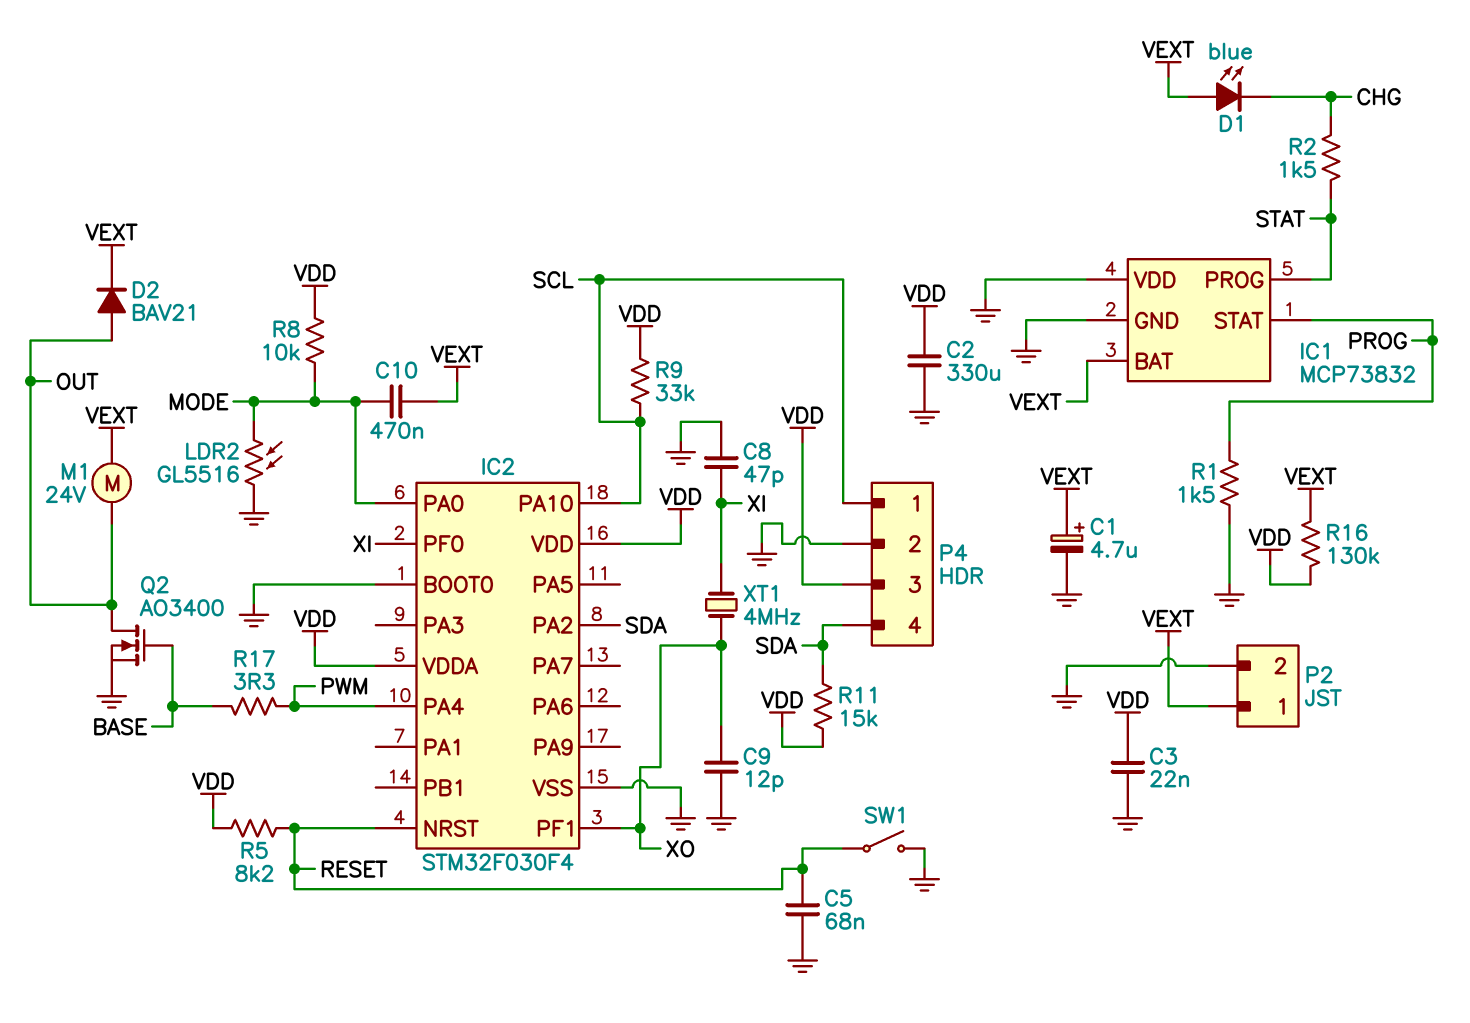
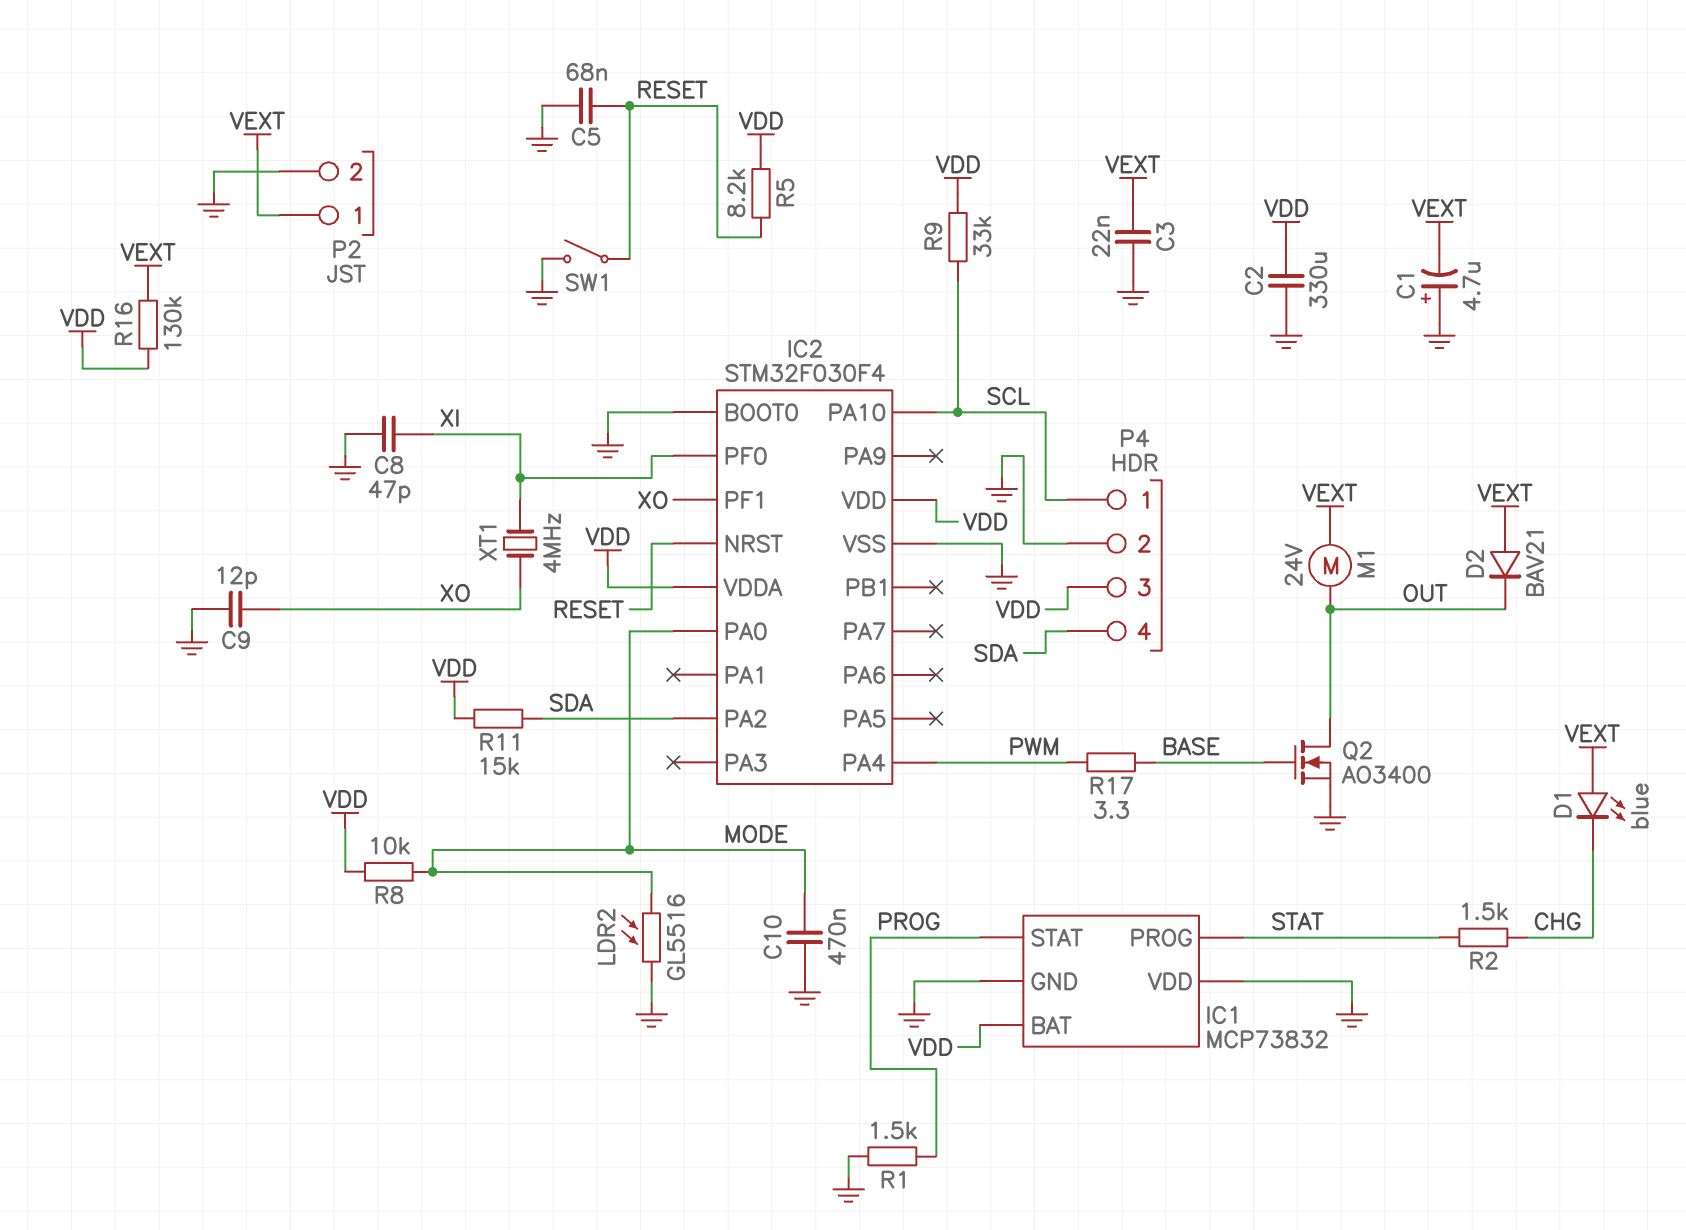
C1: 4.7uF (plus VEXT, minus GND) -> 4.7uF (plus GND, minus VEXT)
C3: 22nF (GND, VDD) -> 22nF (GND, VEXT)
C10: 470nF (MODE, VEXT) -> 470nF (GND, MODE)
D2: diode BAV21 (A OUT, K VEXT) -> diode BAV21 (A VEXT, K OUT)
IC1 pin BAT: VEXT -> VDD

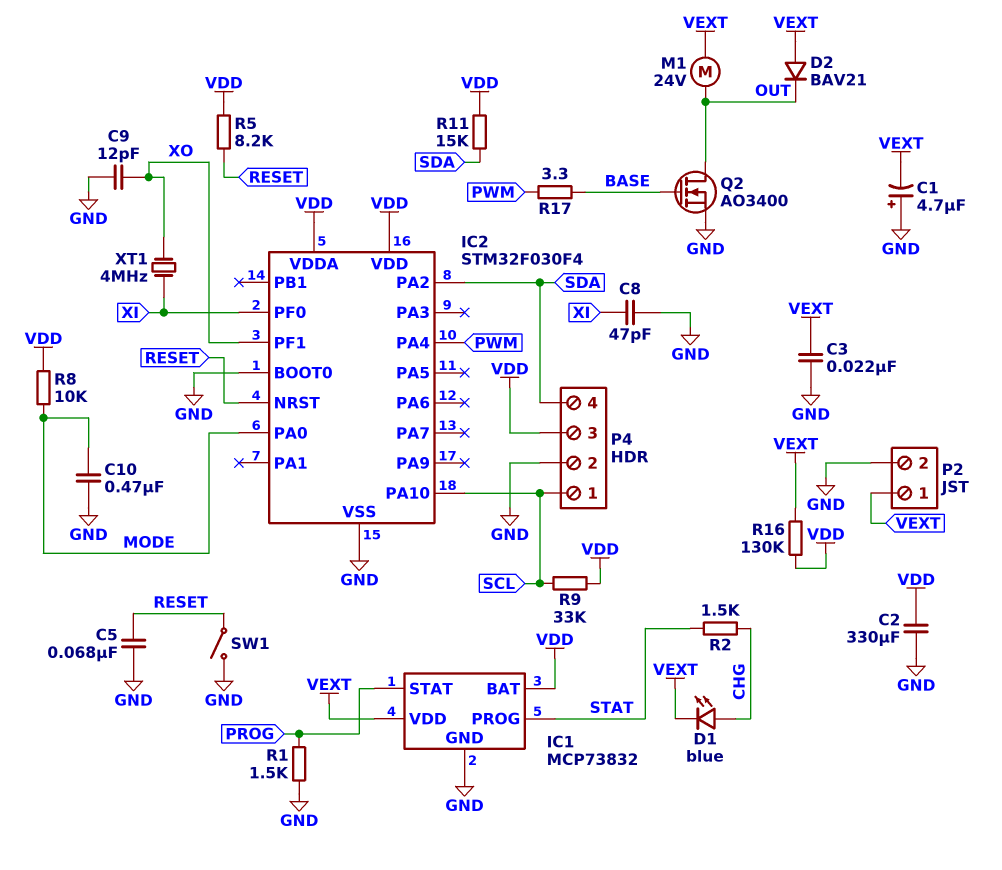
D1: LED blue (A VEXT, K CHG) -> LED blue (A CHG, K VEXT)
IC1 pin VDD: GND -> VEXT
LDR2: GL5516 (GND, MODE) -> none

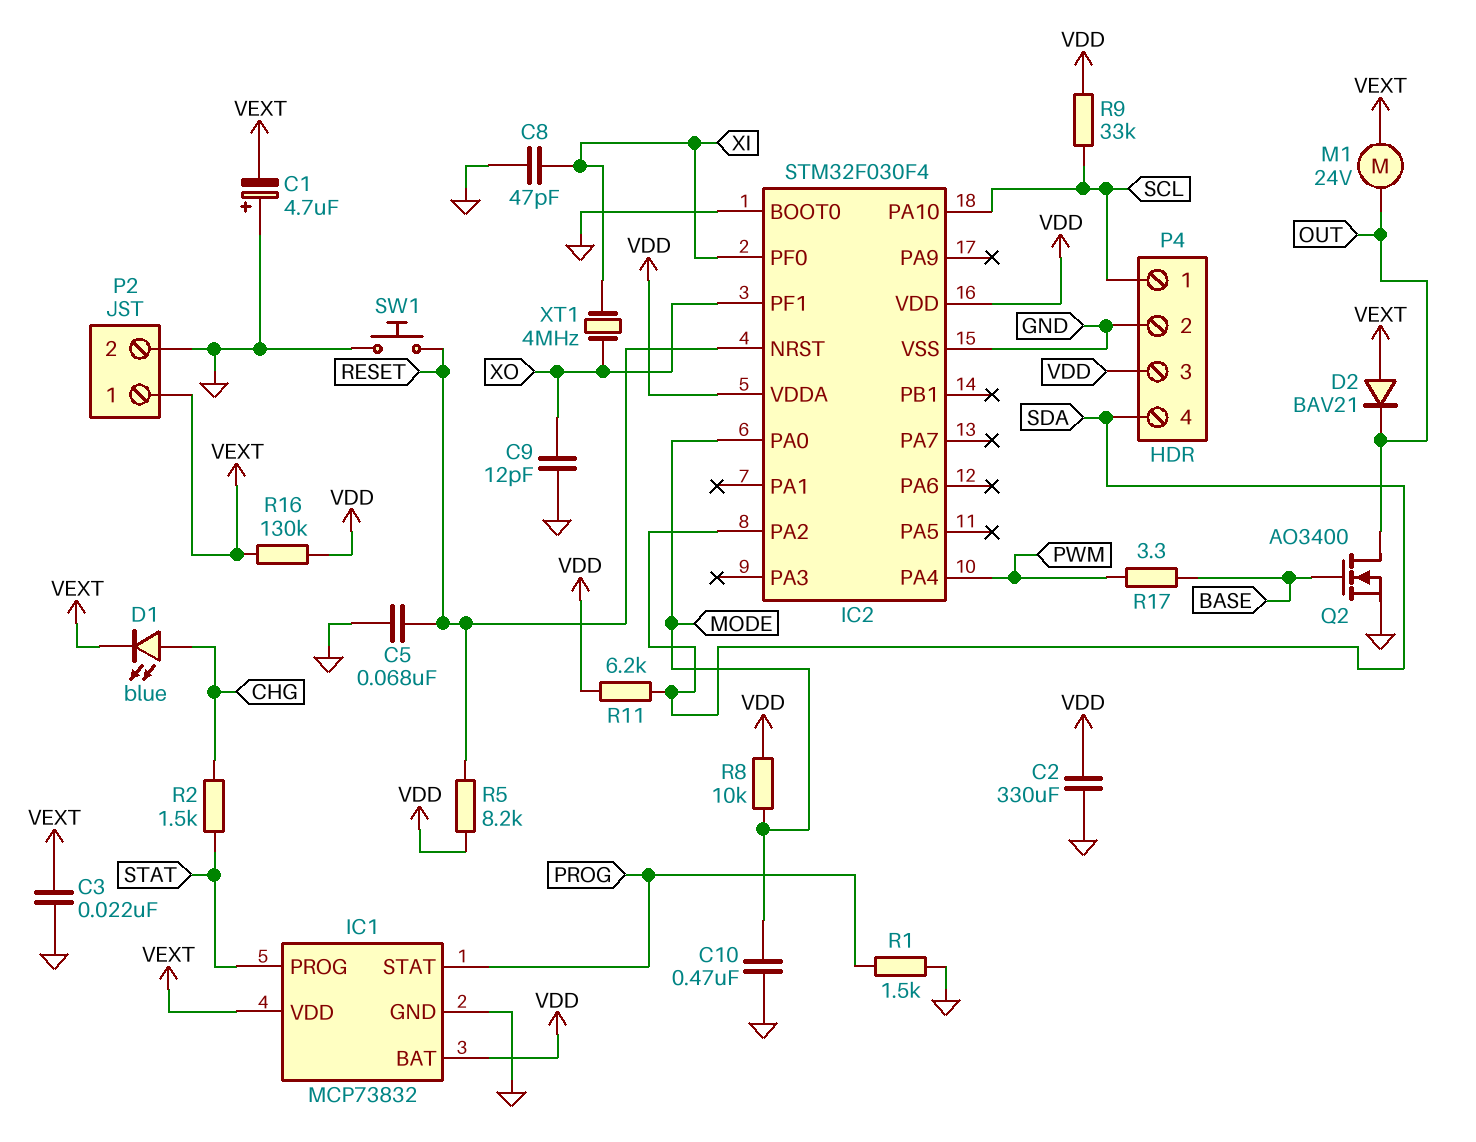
R11: 15k (SDA, VDD) -> 6.2k (SDA, VDD)
SW1: switch (GND, RESET) -> button (GND, RESET)

